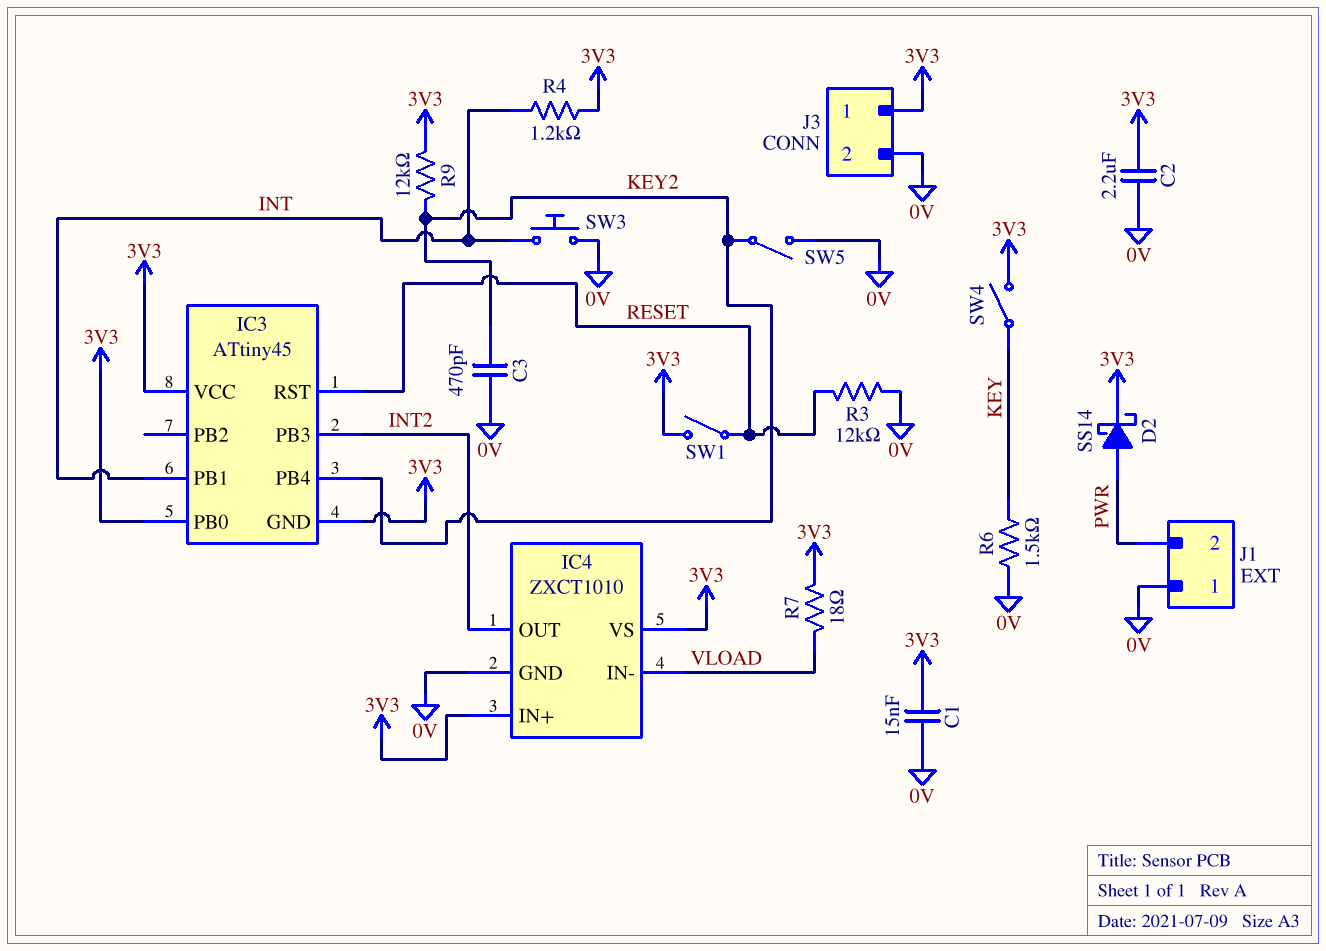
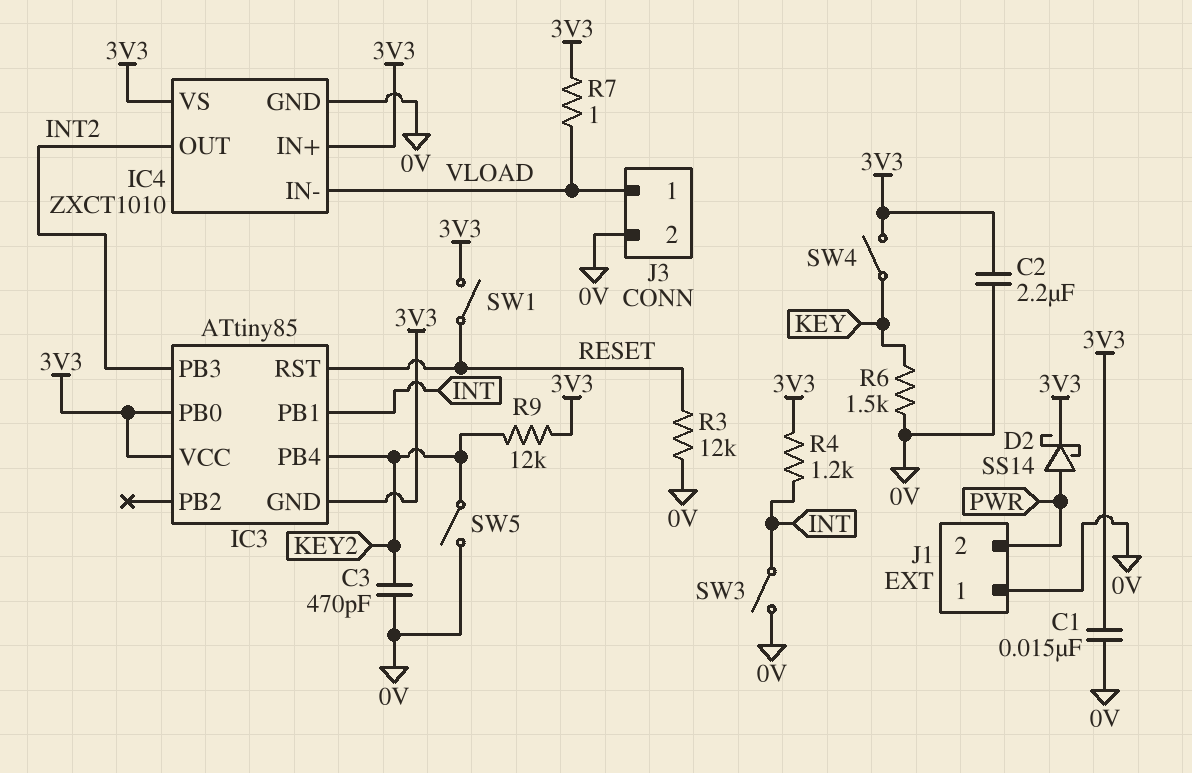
IC3: ATtiny45 -> ATtiny85
J3 pin 1: 3V3 -> VLOAD
R7: 18 (3V3, VLOAD) -> 1 (3V3, VLOAD)
SW3: button (0V, INT) -> switch (0V, INT)

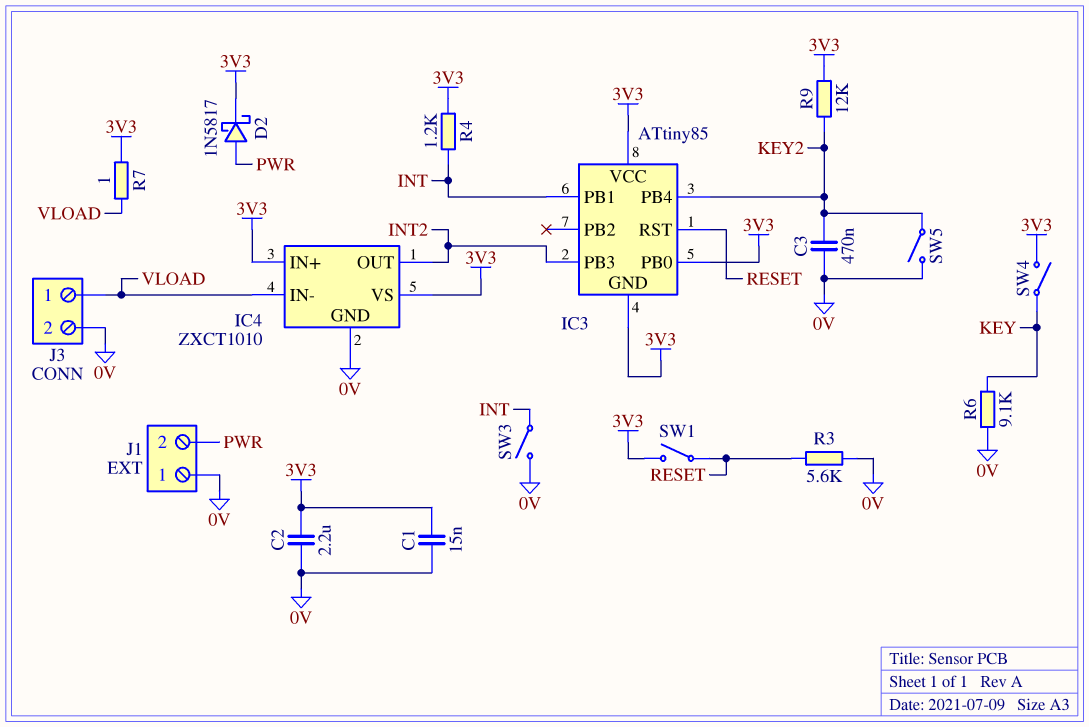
C3: 470pF (0V, KEY2) -> 470nF (0V, KEY2)
D2: schottky SS14 (A PWR, K 3V3) -> schottky 1N5817 (A PWR, K 3V3)
R3: 12k (0V, RESET) -> 5.6k (0V, RESET)
R6: 1.5k (0V, KEY) -> 9.1k (0V, KEY)

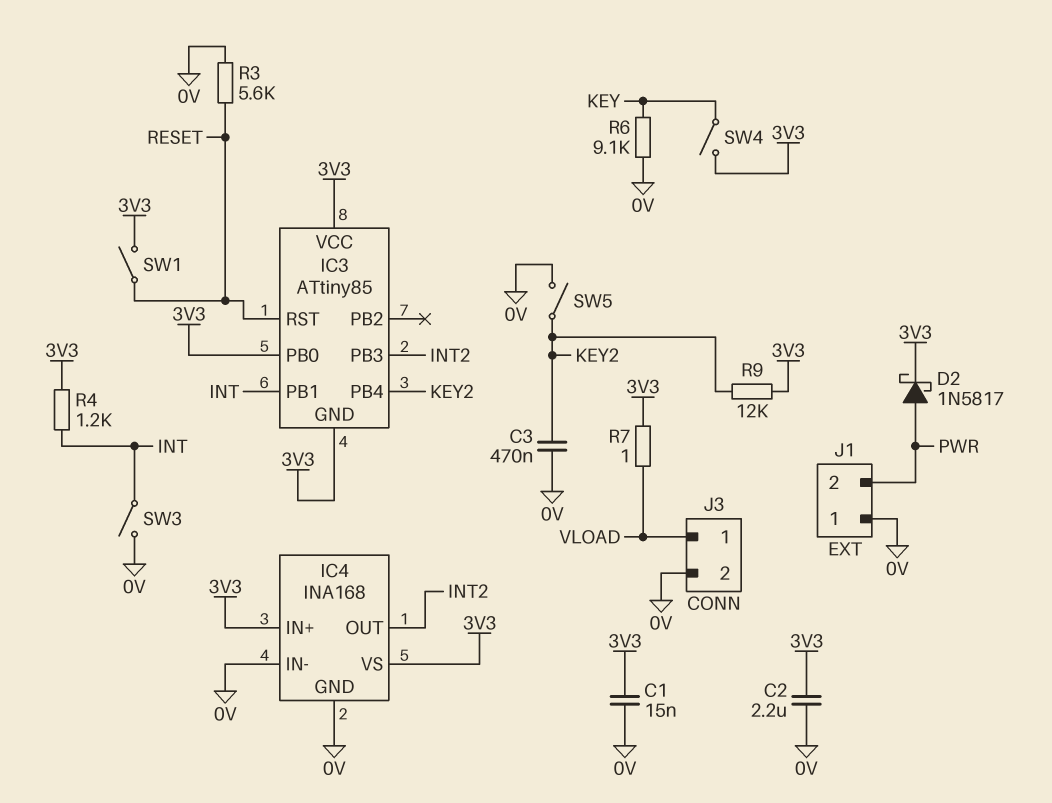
IC4: ZXCT1010 -> INA168
IC4 pin IN-: VLOAD -> 0V

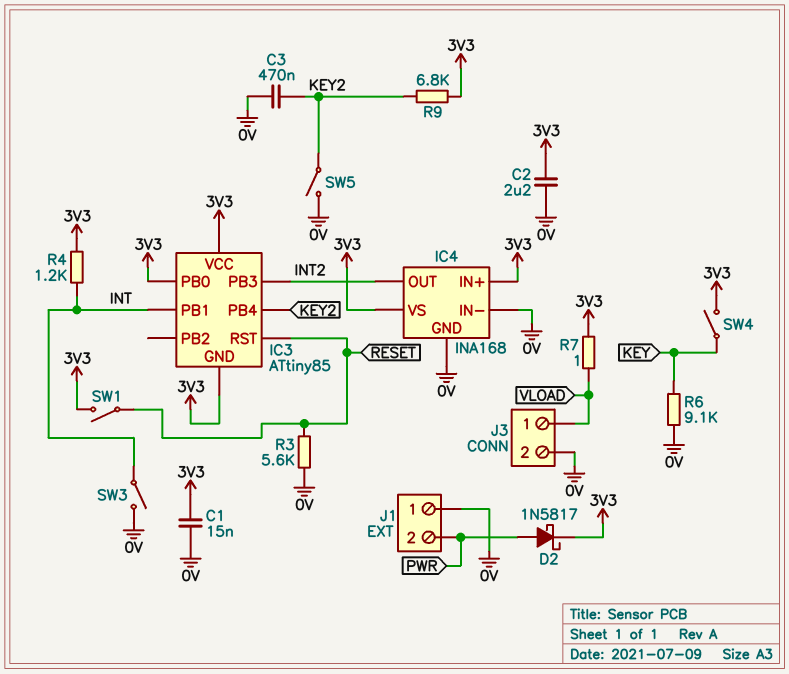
R9: 12k (3V3, KEY2) -> 6.8k (3V3, KEY2)

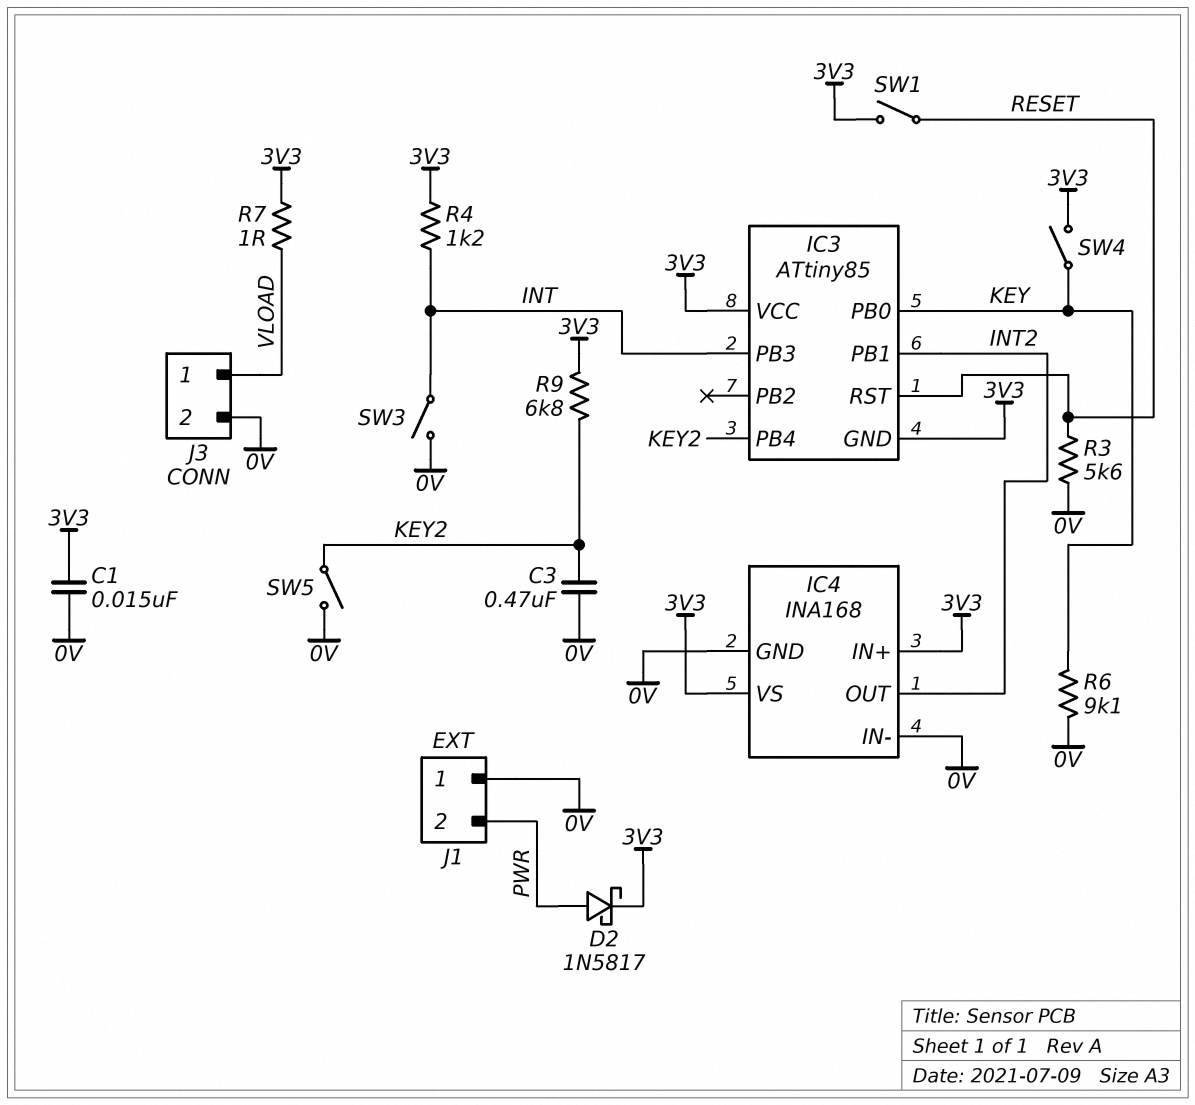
C2: 2.2uF (0V, 3V3) -> none
IC3 pin PB0: 3V3 -> KEY
IC3 pin PB1: INT -> INT2
IC3 pin PB3: INT2 -> INT

